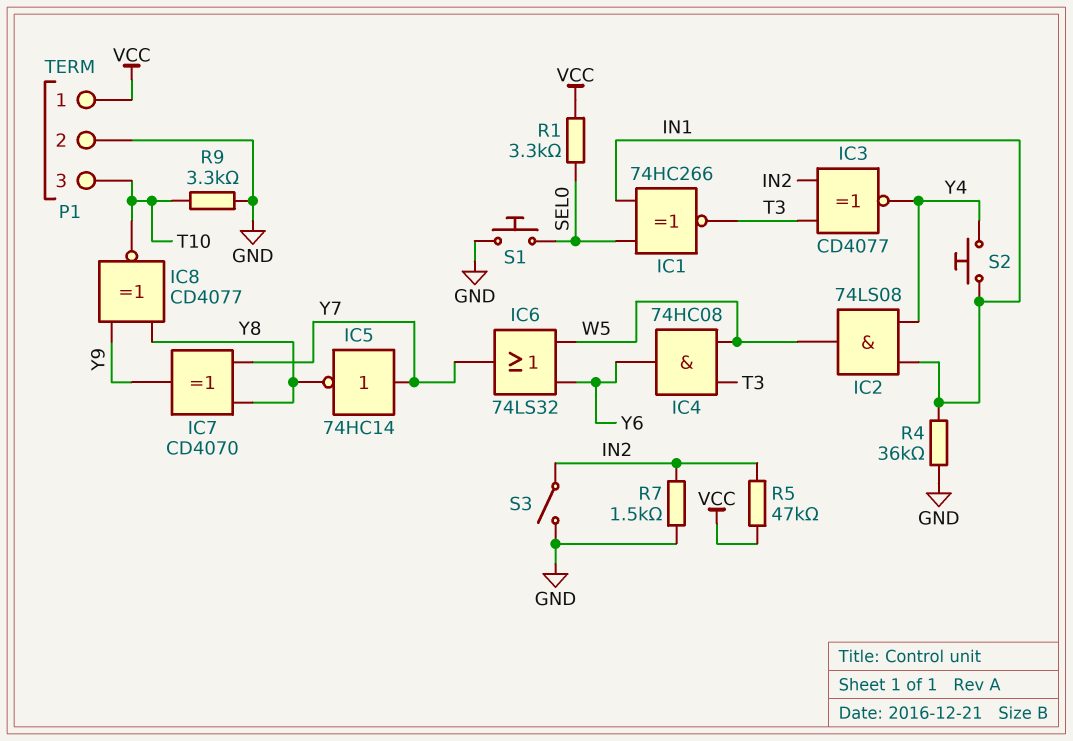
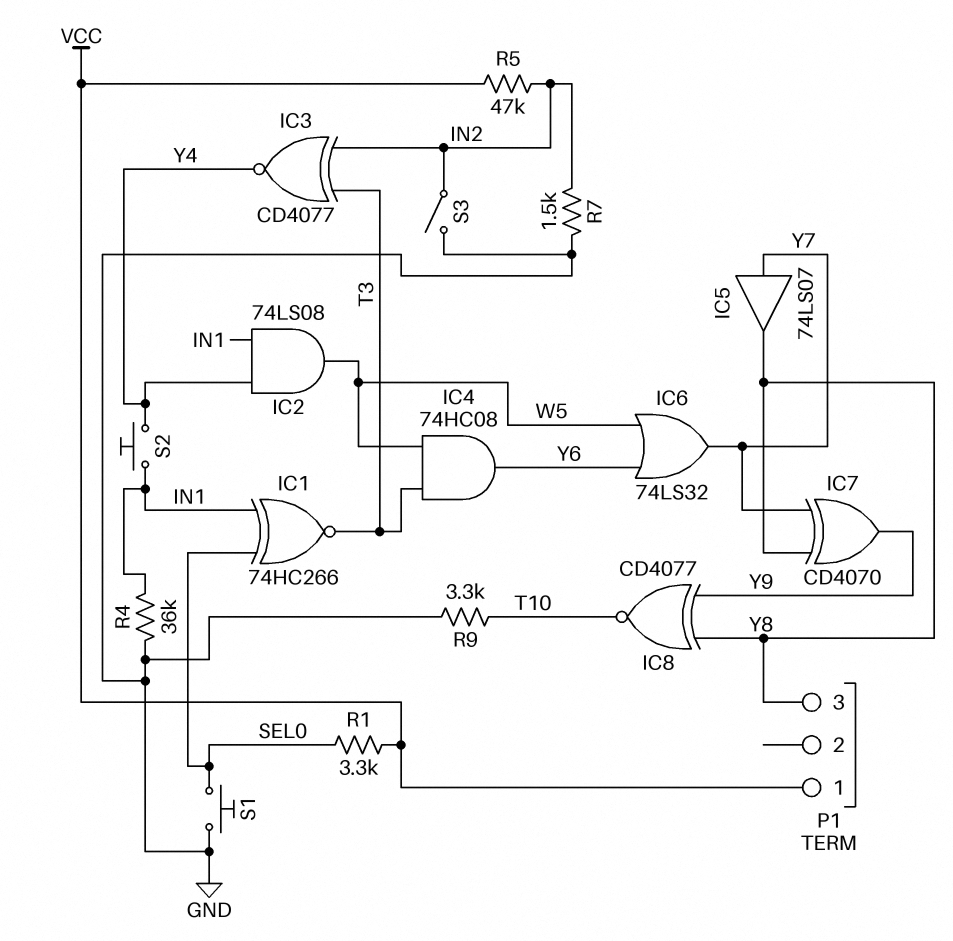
IC5: NOT 74HC14 (in Y7, out Y8) -> buffer 74LS07 (in Y7, out Y8)
P1 pin 2: GND -> none
P1 pin 3: T10 -> Y8

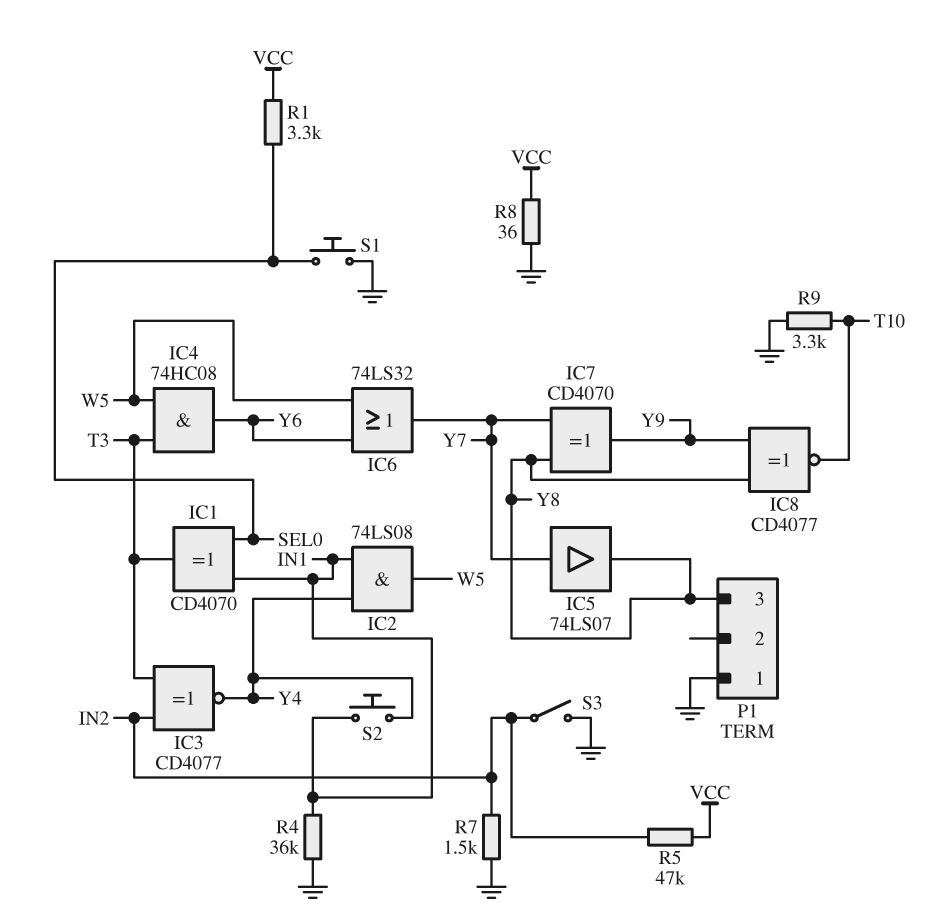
IC1: XNOR 74HC266 (in IN1, in SEL0, out T3) -> XOR CD4070 (in IN1, in SEL0, out T3)
P1 pin 1: VCC -> GND
R8: none -> 36 (GND, VCC)

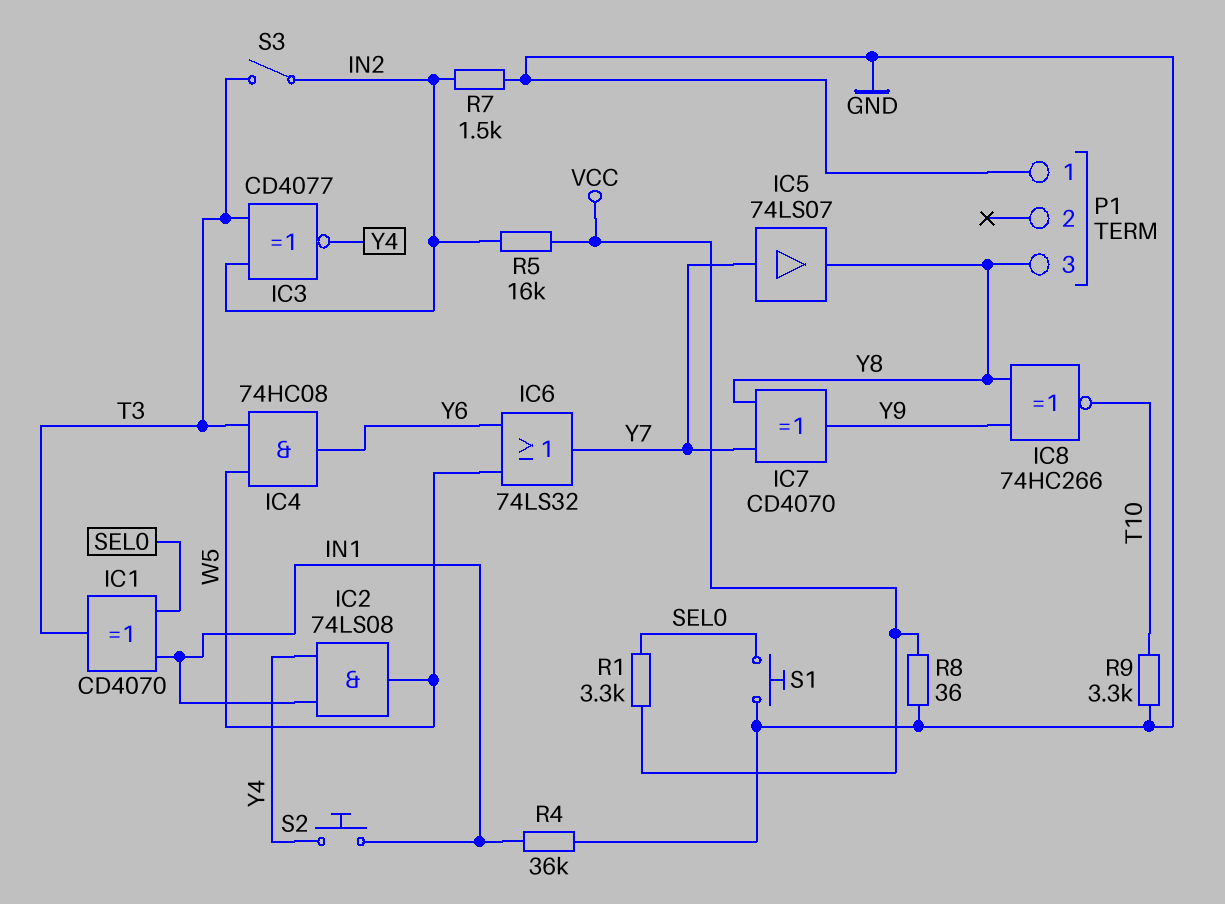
IC8: XNOR CD4077 (in Y8, in Y9, out T10) -> XNOR 74HC266 (in Y8, in Y9, out T10)
R5: 47k (IN2, VCC) -> 16k (IN2, VCC)
S3: switch (GND, IN2) -> switch (IN2, T3)

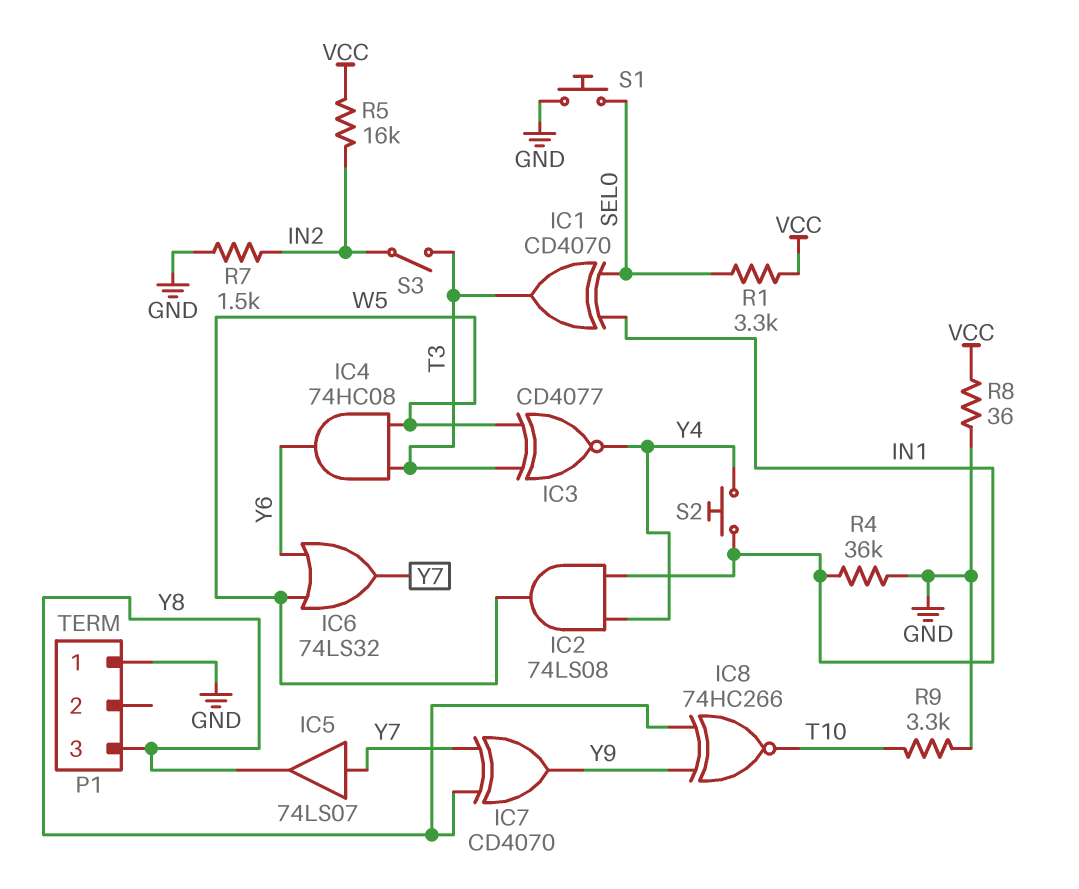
IC3: XNOR CD4077 (in IN2, in T3, out Y4) -> XNOR CD4077 (in T3, in W5, out Y4)

